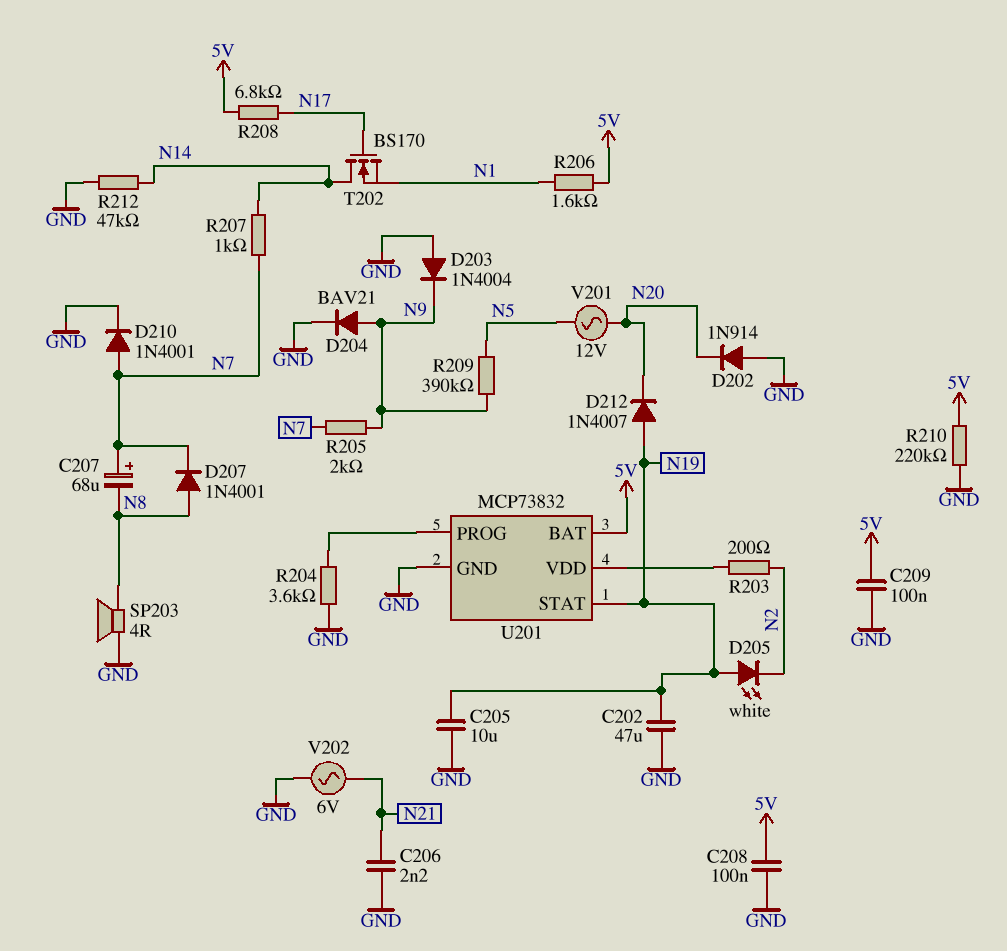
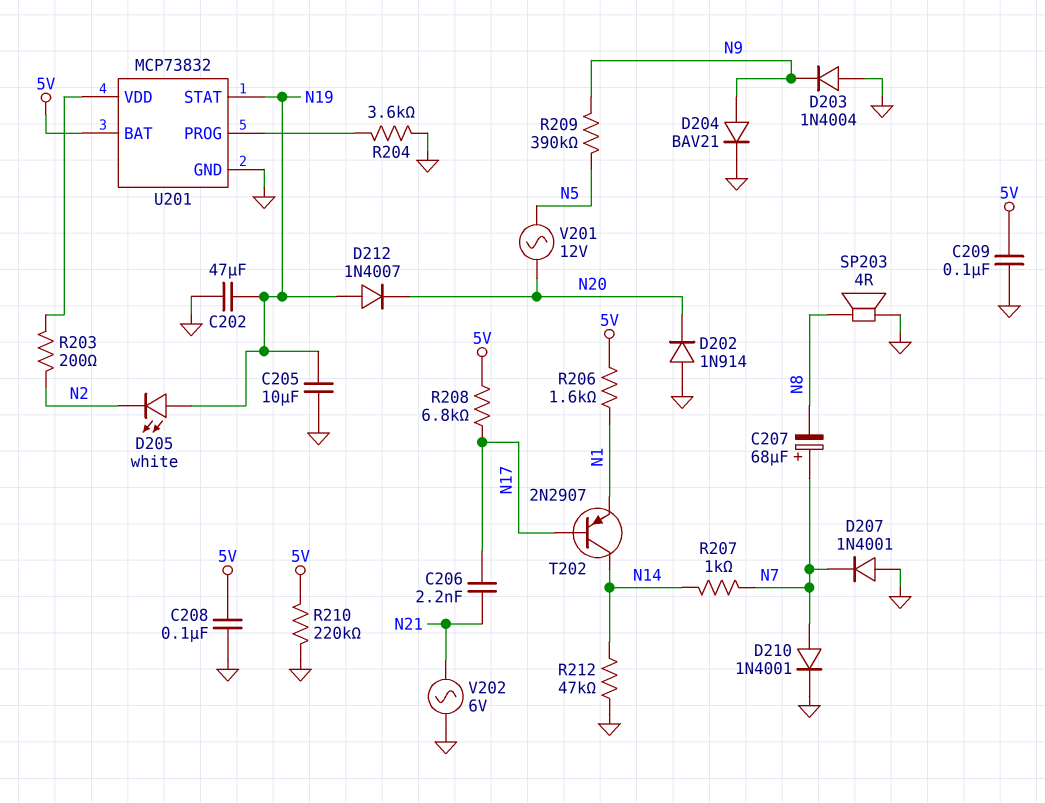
C206: 2.2nF (GND, N21) -> 2.2nF (N17, N21)
D207: diode 1N4001 (A N8, K N7) -> diode 1N4001 (A GND, K N7)
R205: 2k (N7, N9) -> none
T202: NMOS BS170 (G N17, D N14, S N1) -> PNP 2N2907 (B N17, C N14, E N1)

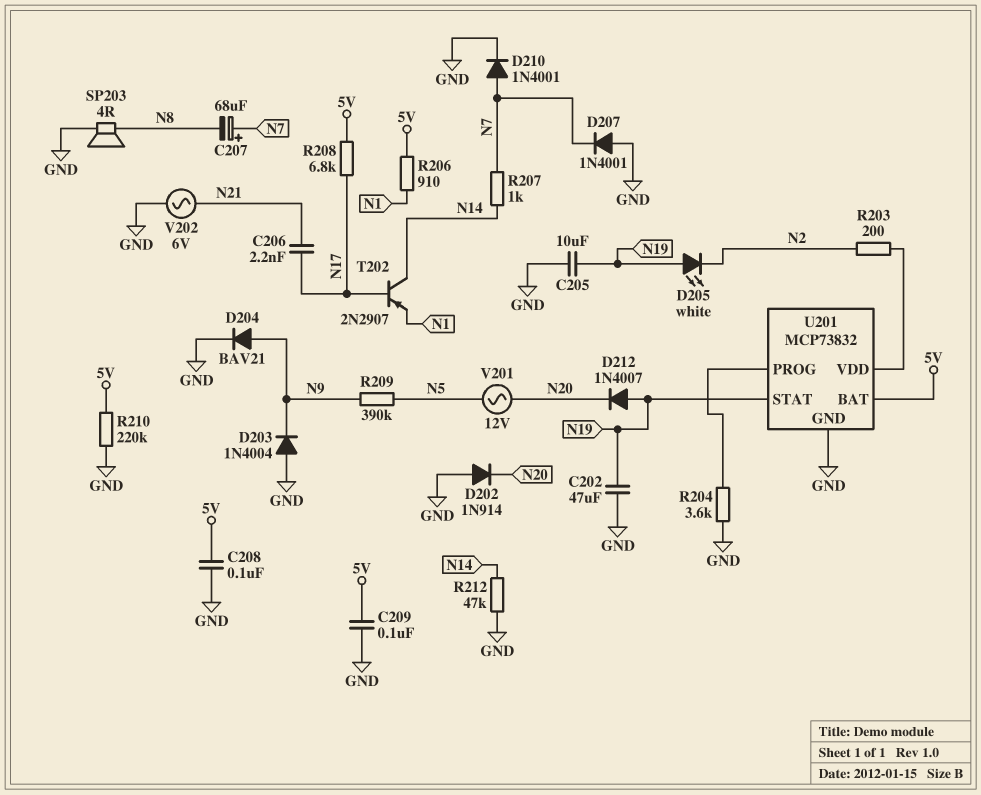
R206: 1.6k (5V, N1) -> 910 (5V, N1)

